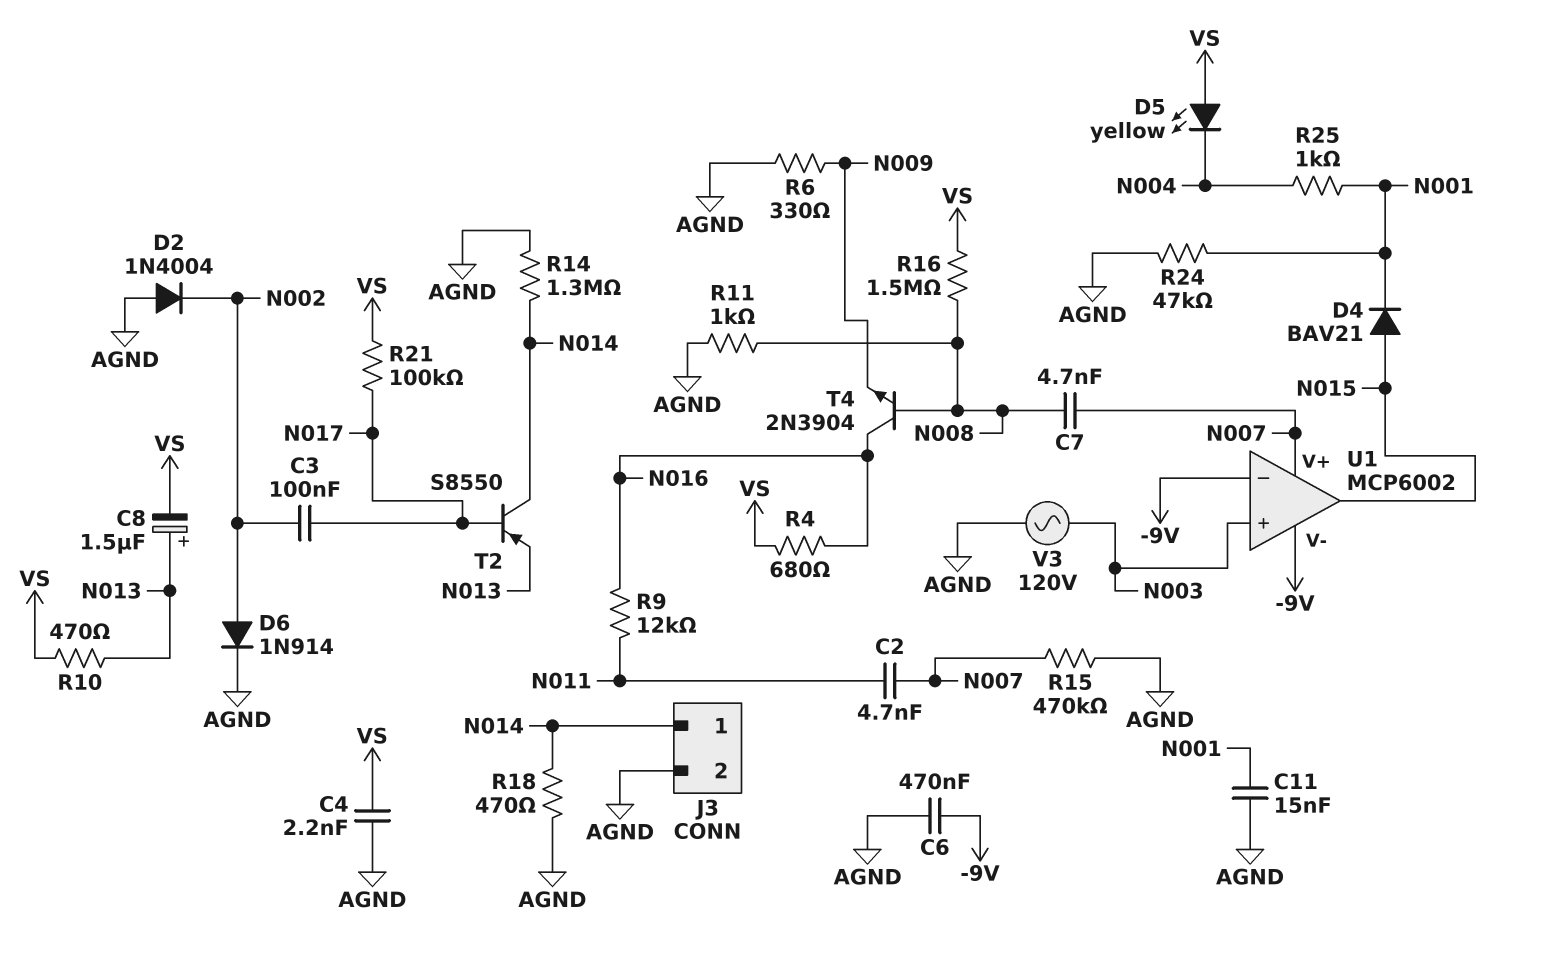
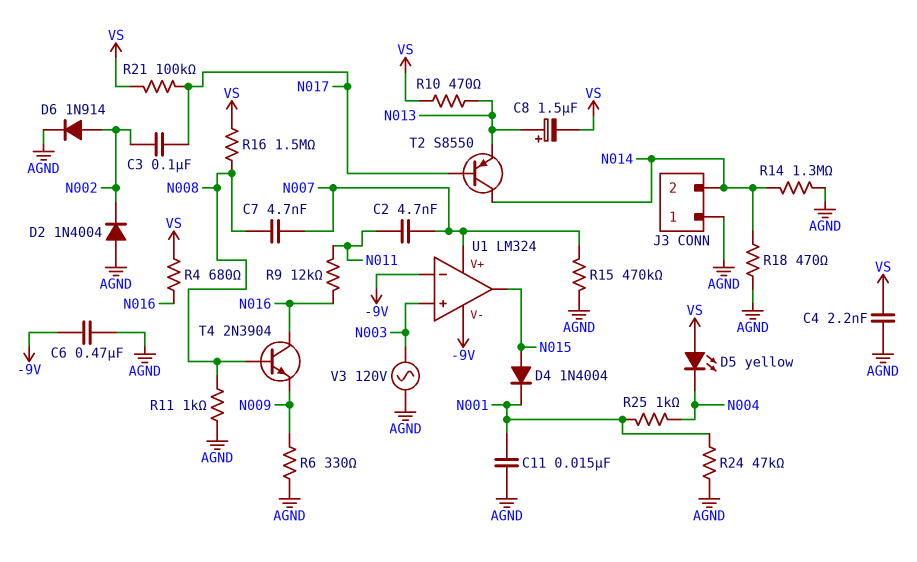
D4: diode BAV21 (A N015, K N001) -> diode 1N4004 (A N015, K N001)
J3 pin 1: N014 -> AGND
J3 pin 2: AGND -> N014
U1: MCP6002 -> LM324

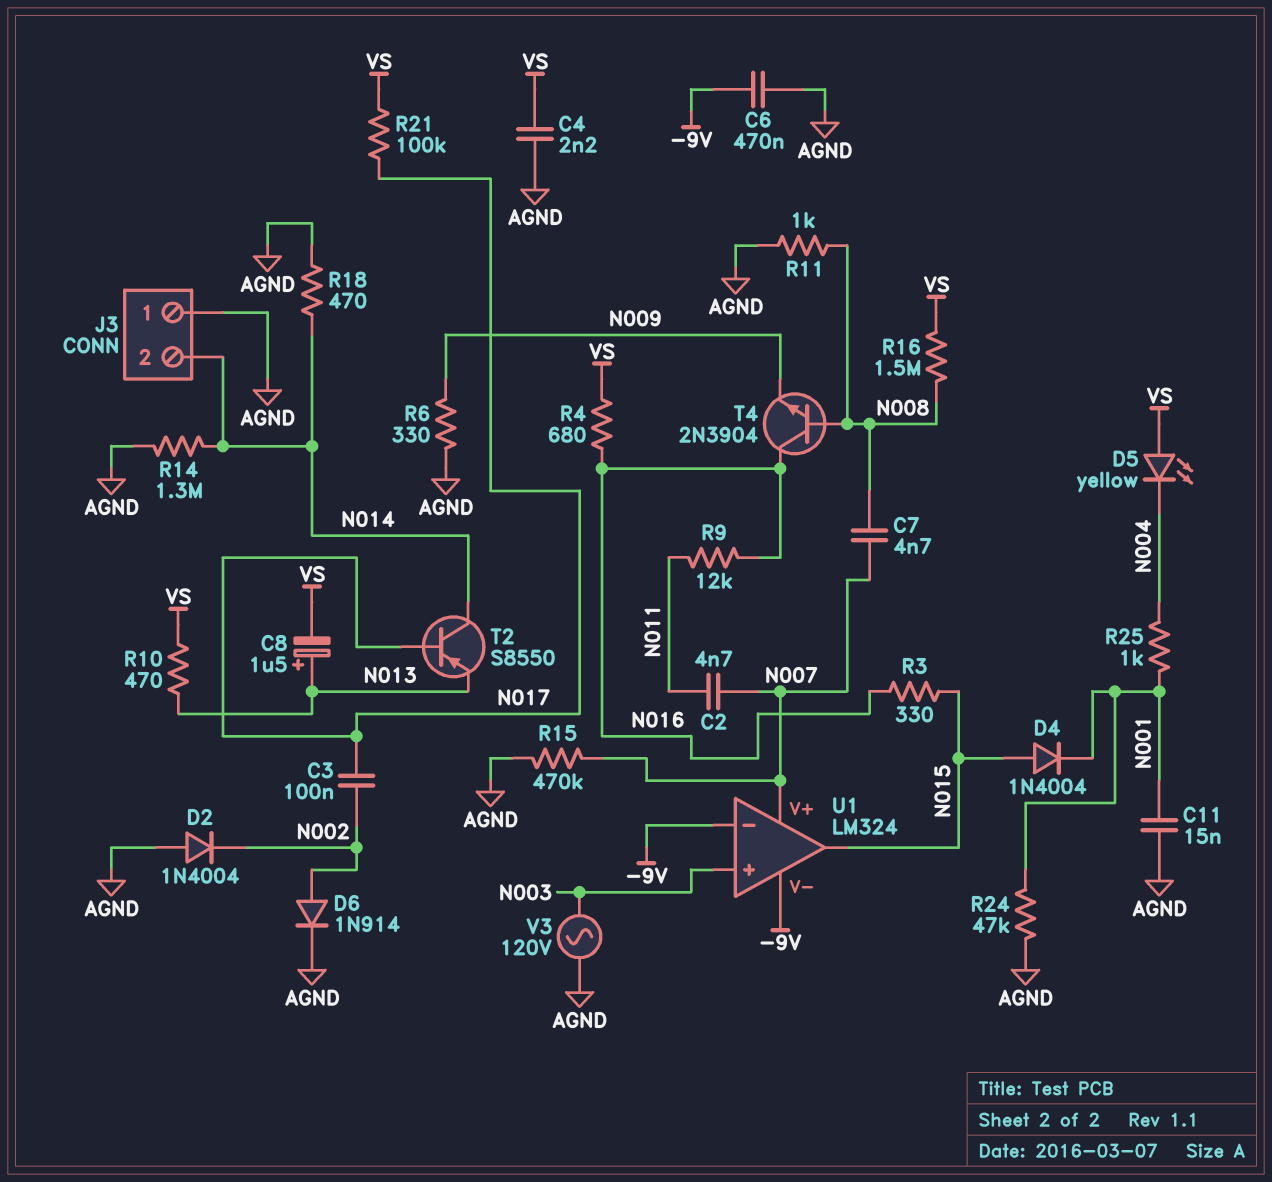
R3: none -> 330 (N015, N016)

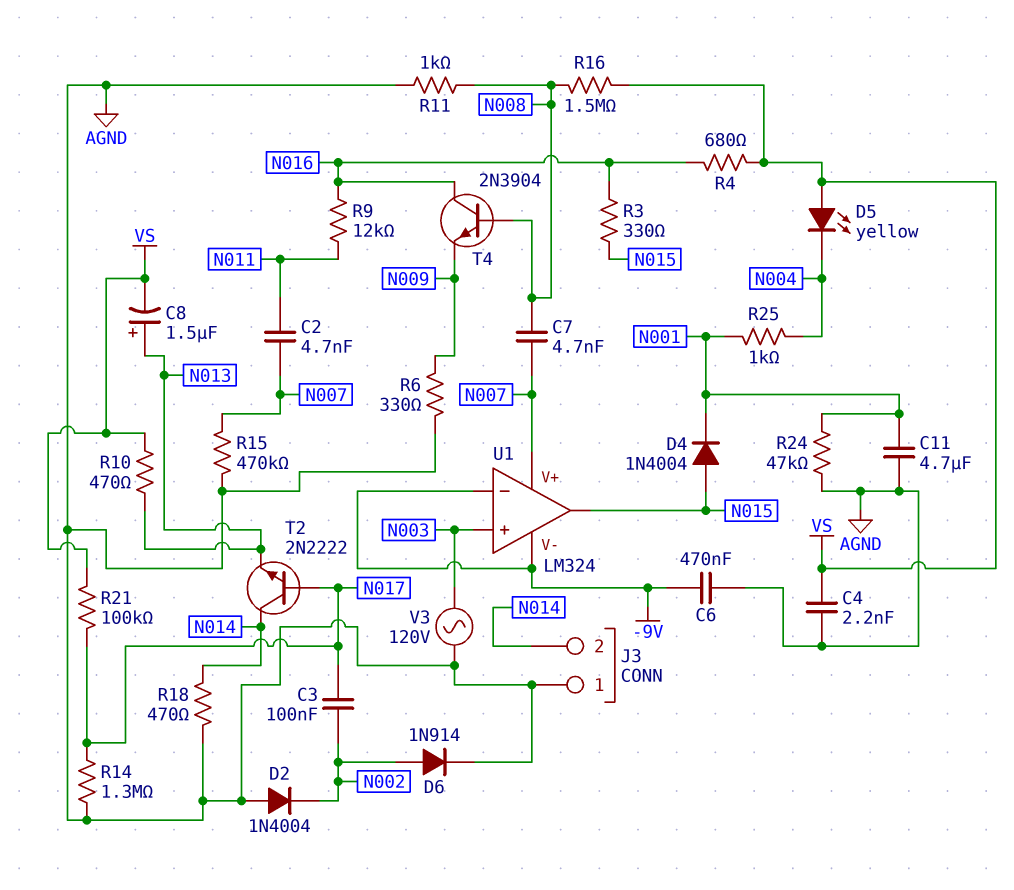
C11: 15nF (AGND, N001) -> 4.7uF (AGND, N001)
R14: 1.3M (AGND, N014) -> 1.3M (AGND, N017)
T2: PNP S8550 (B N017, C N014, E N013) -> NPN 2N2222 (B N017, C N014, E N013)

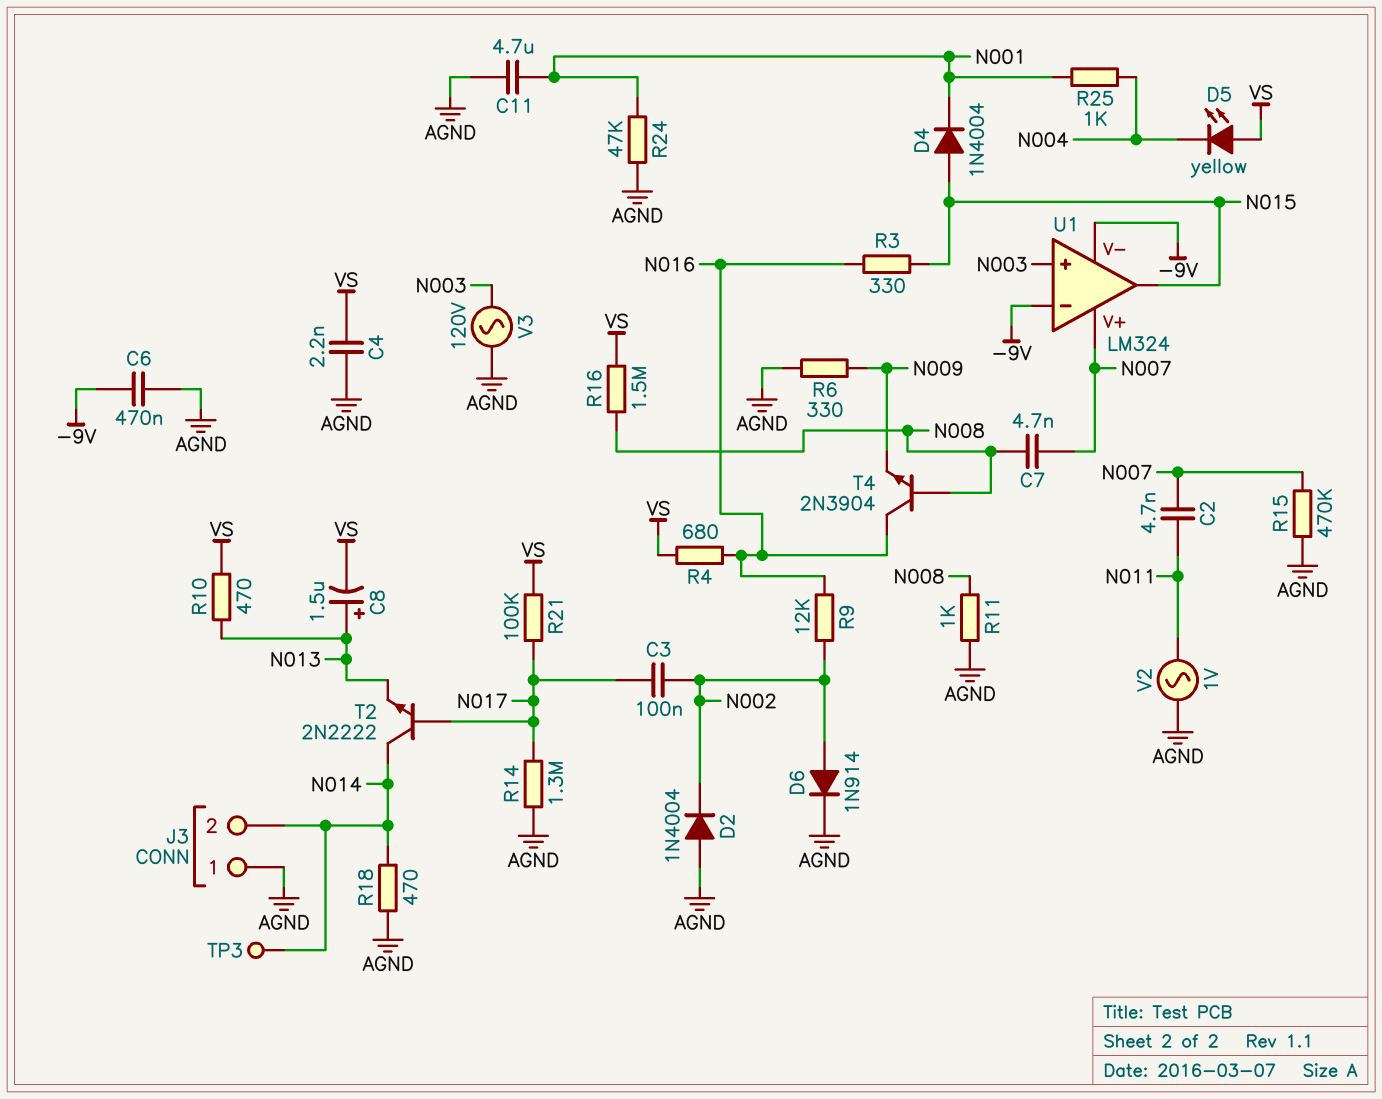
R9: 12k (N011, N016) -> 12k (N002, N016)
TP3: none -> test point (N014)
V2: none -> AC 1V (AGND, N011)

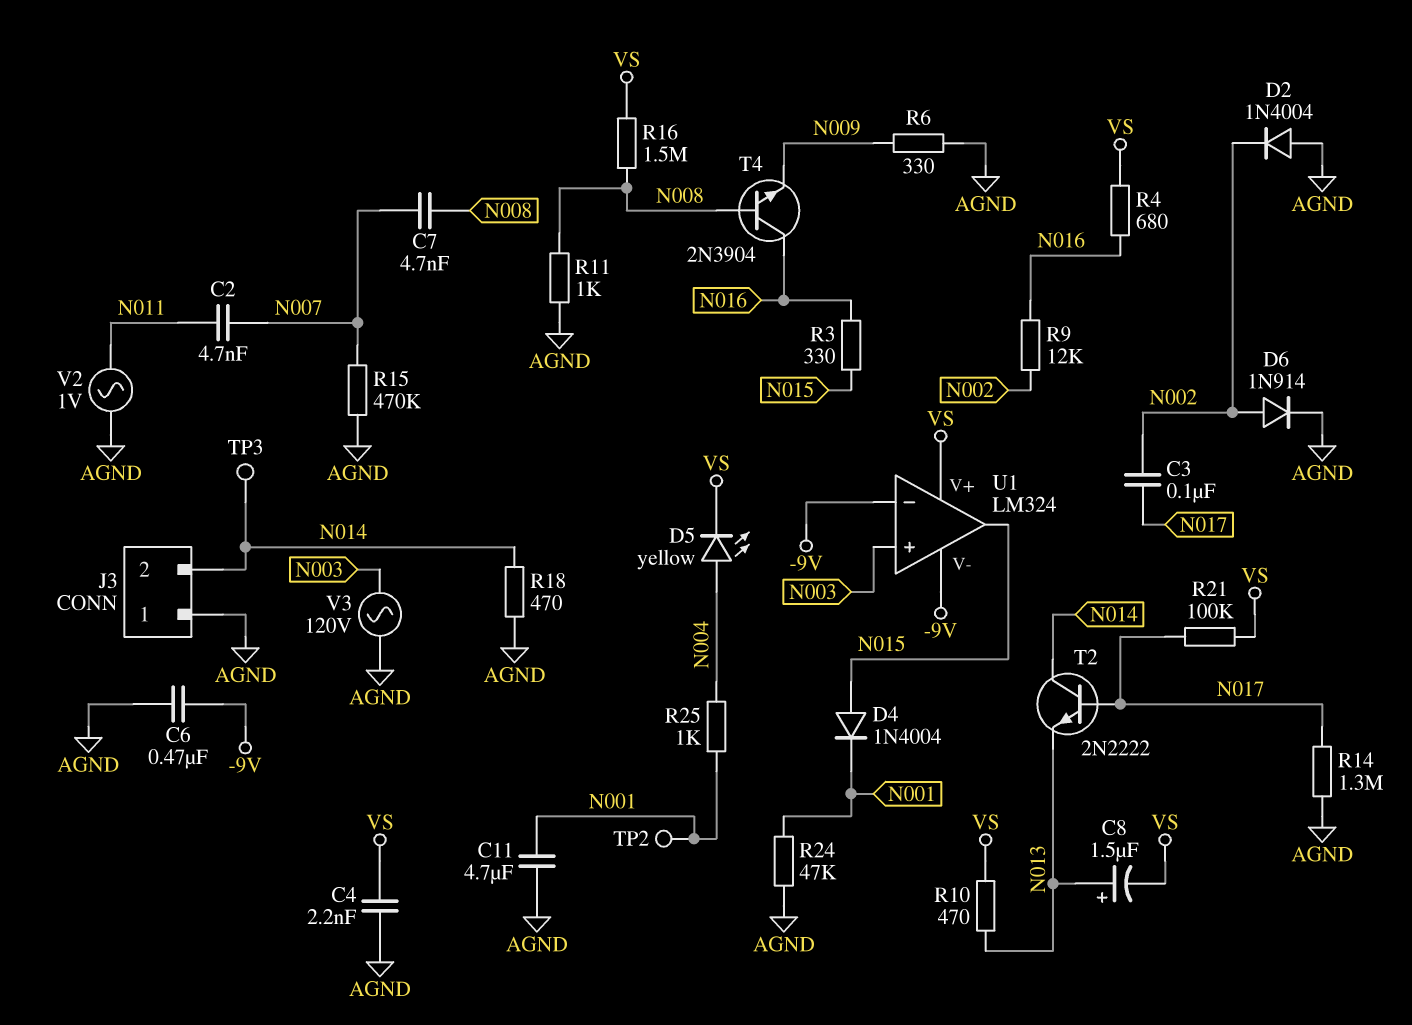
D5: LED yellow (A VS, K N004) -> LED yellow (A N004, K VS)
TP2: none -> test point (N001)
U1 pin V+: N007 -> VS

